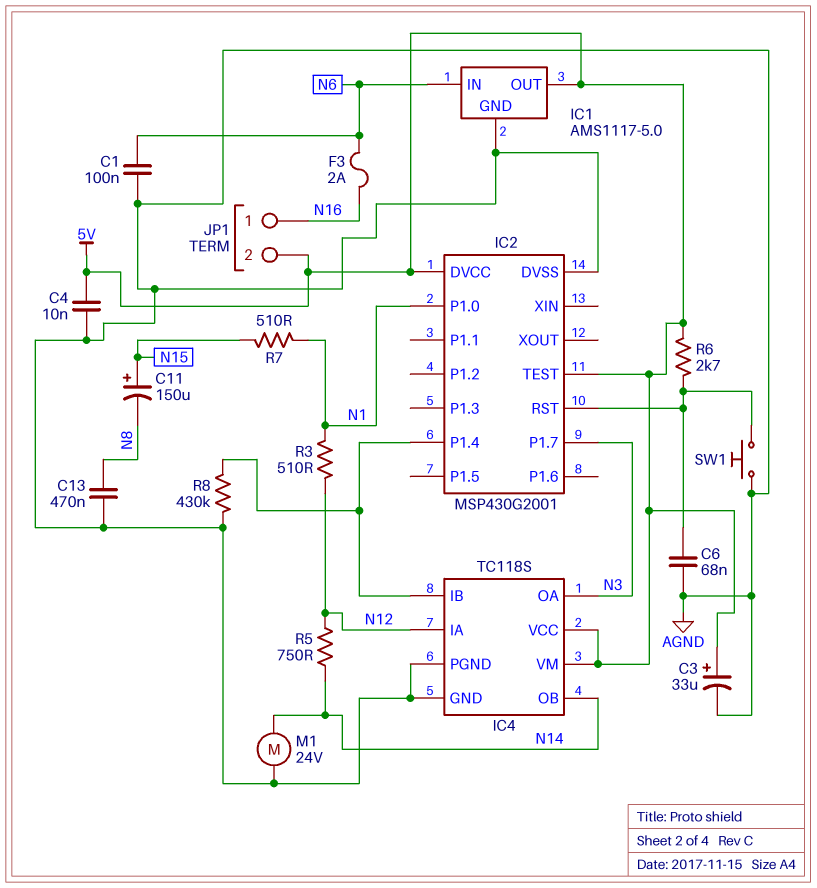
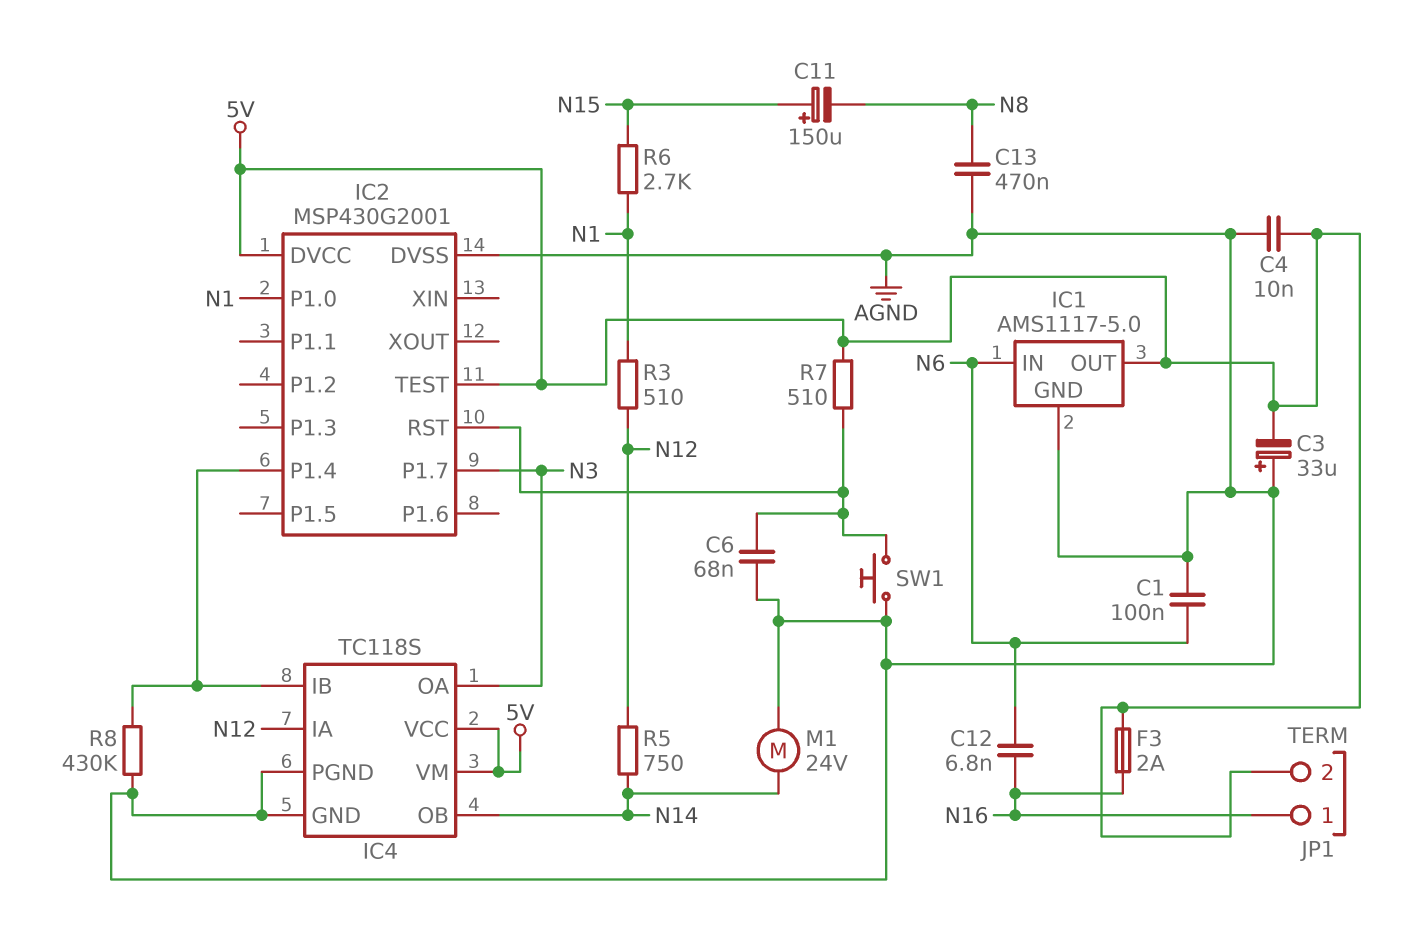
C3: 33uF (plus 5V, minus AGND) -> 33uF (plus AGND, minus 5V)
C12: none -> 6.8nF (N6, N16)
F3: 2A (N6, N16) -> 2A (5V, N16)
R6: 2.7k (5V, IC2/RST) -> 2.7k (N1, N15)
R7: 510 (N1, N15) -> 510 (5V, IC2/RST)

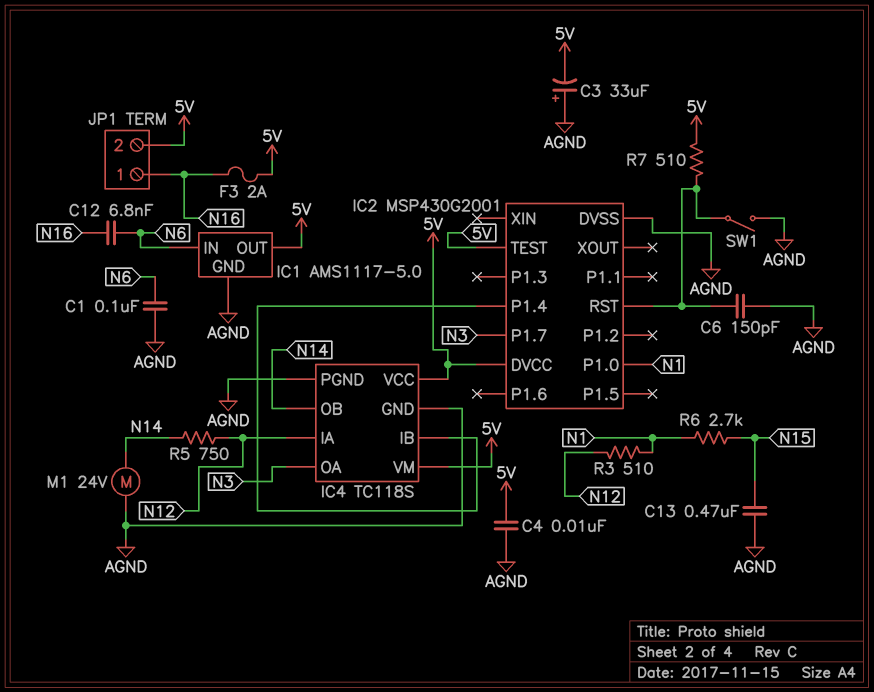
C6: 68nF (AGND, IC2/RST) -> 150pF (AGND, IC2/RST)
C11: 150uF (plus N15, minus N8) -> none
C13: 470nF (AGND, N8) -> 470nF (AGND, N15)
R8: 430k (AGND, IC2/P1.4) -> none
SW1: button (AGND, IC2/RST) -> switch (AGND, IC2/RST)

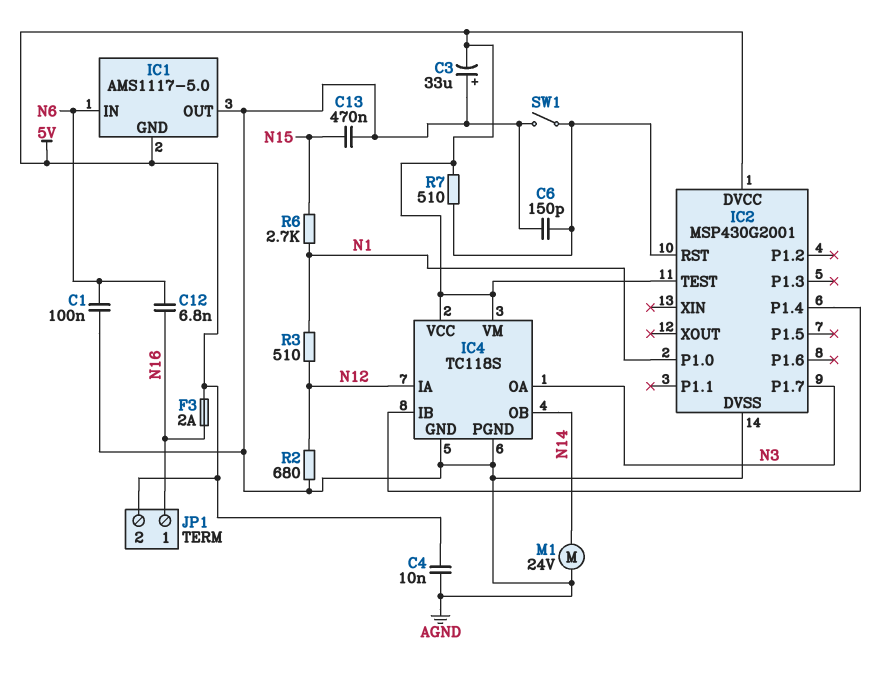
IC1 pin GND: AGND -> 5V
IC1 pin OUT: 5V -> AGND
R2: none -> 680 (AGND, N12)
R5: 750 (N12, N14) -> none

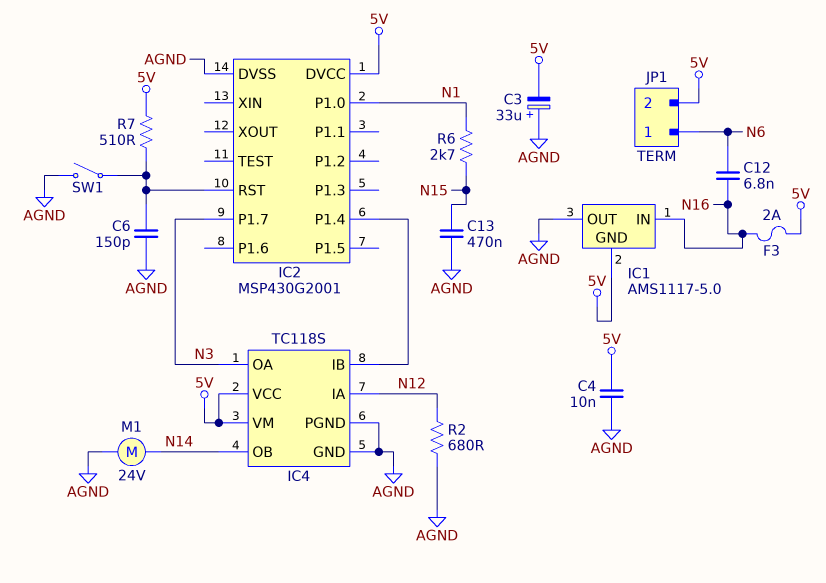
C1: 100nF (AGND, N6) -> none
IC1 pin IN: N6 -> N16
IC2 pin TEST: 5V -> none
JP1 pin 1: N16 -> N6
R3: 510 (N1, N12) -> none

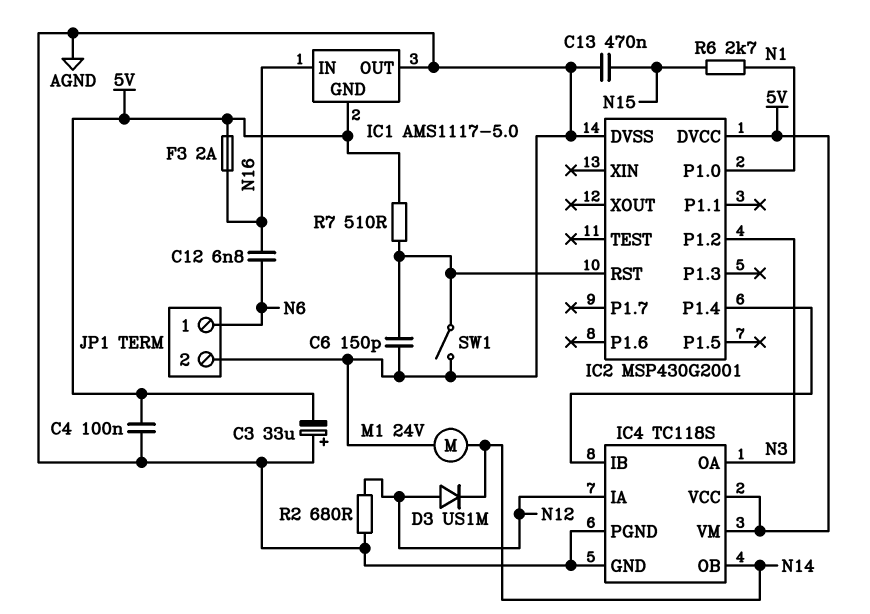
C4: 10nF (5V, AGND) -> 100nF (5V, AGND)
D3: none -> diode US1M (A N12, K N14)
IC2 pin P1.2: none -> N3
IC2 pin P1.7: N3 -> none
JP1 pin 2: 5V -> AGND

